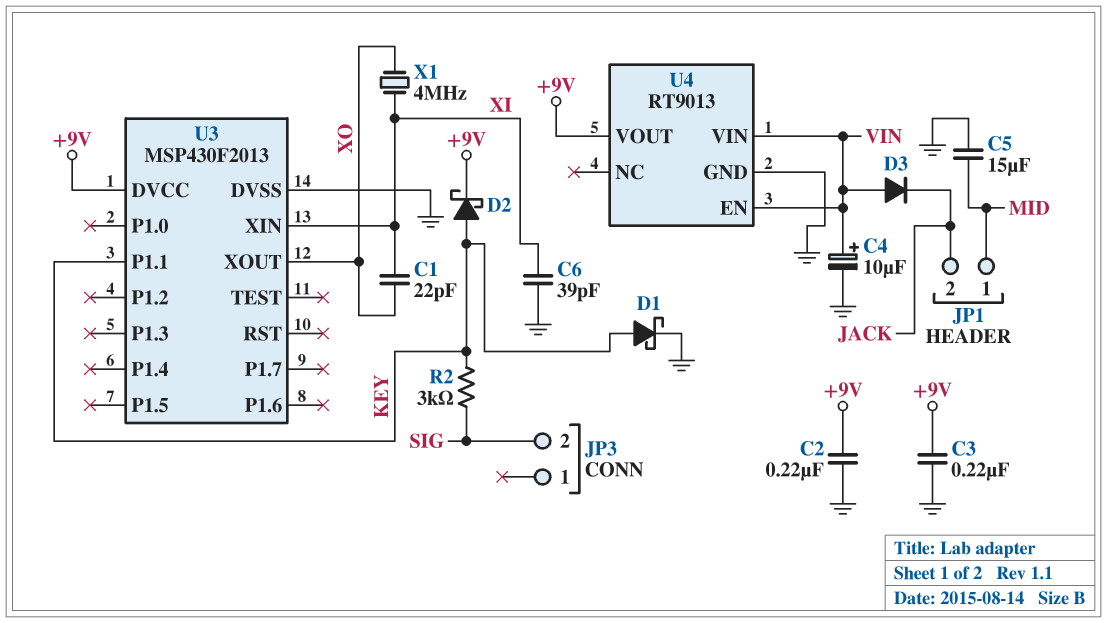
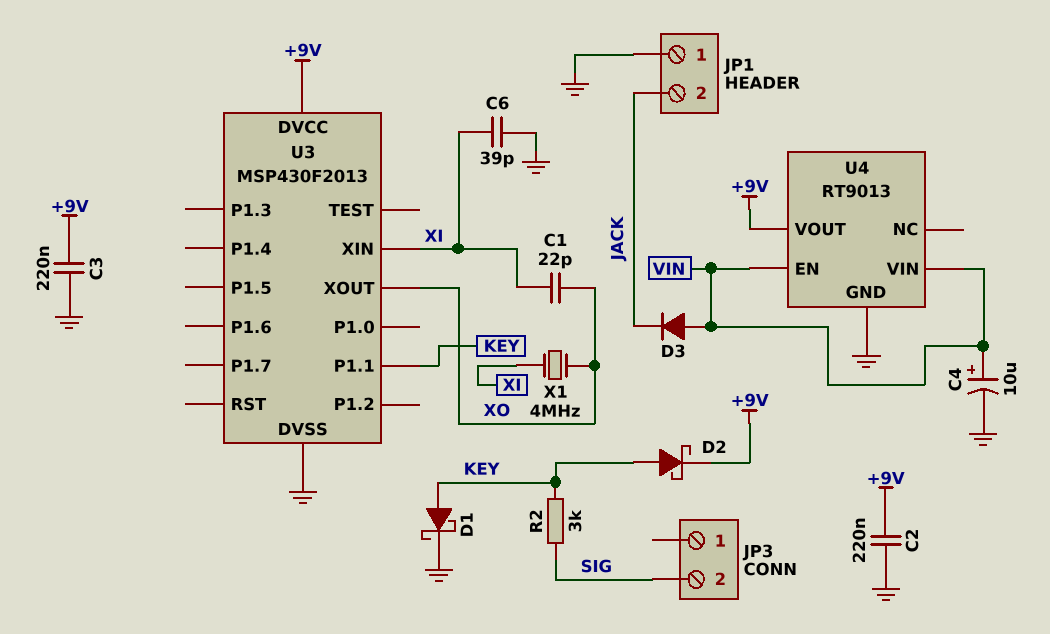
C5: 15uF (GND, MID) -> none
JP1 pin 1: MID -> GND

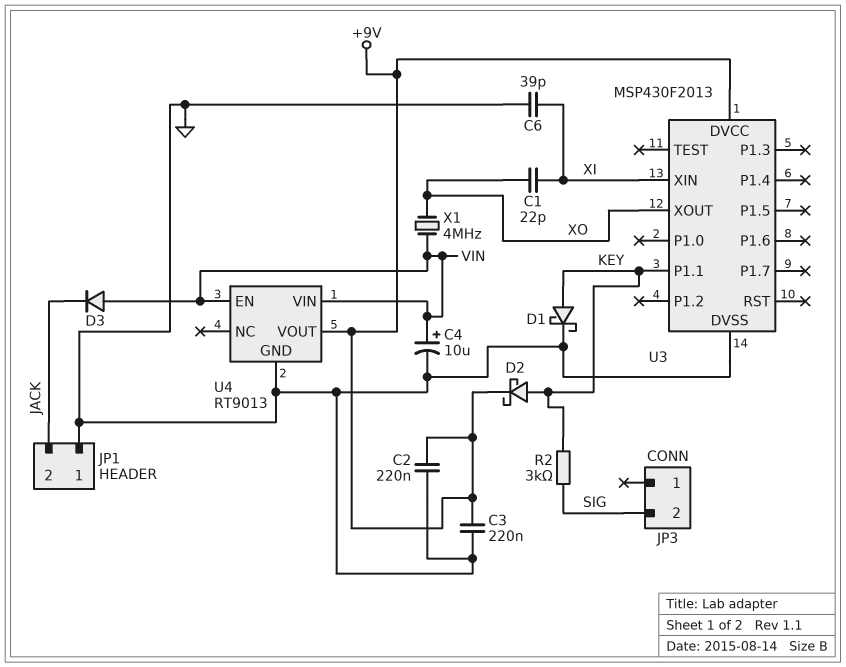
X1: 4MHz (XI, XO) -> 4MHz (VIN, XO)

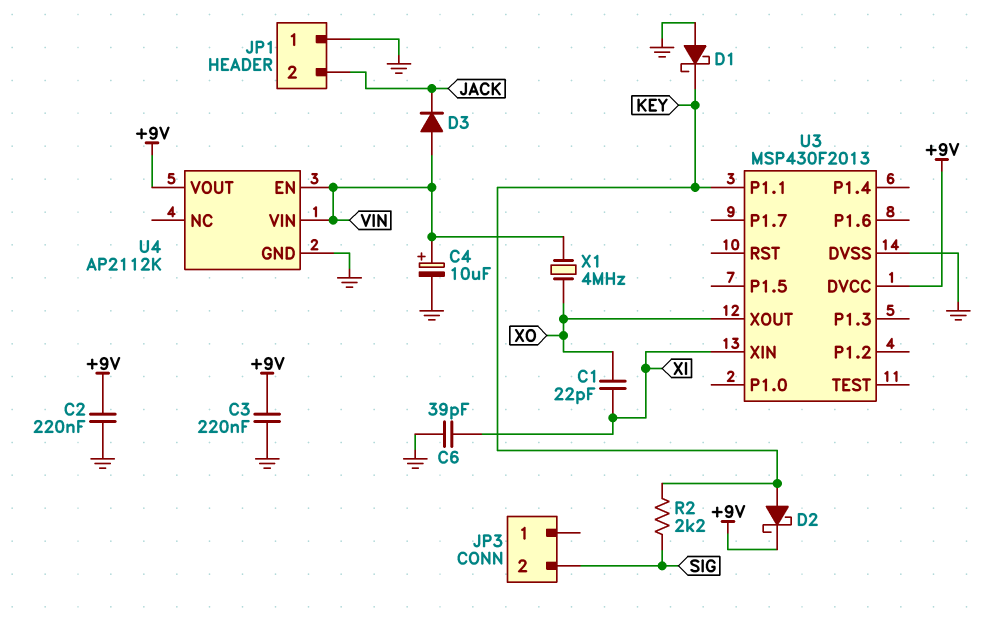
D1: schottky (A KEY, K GND) -> schottky (A GND, K KEY)
R2: 3k (KEY, SIG) -> 2.2k (KEY, SIG)
U4: RT9013 -> AP2112K

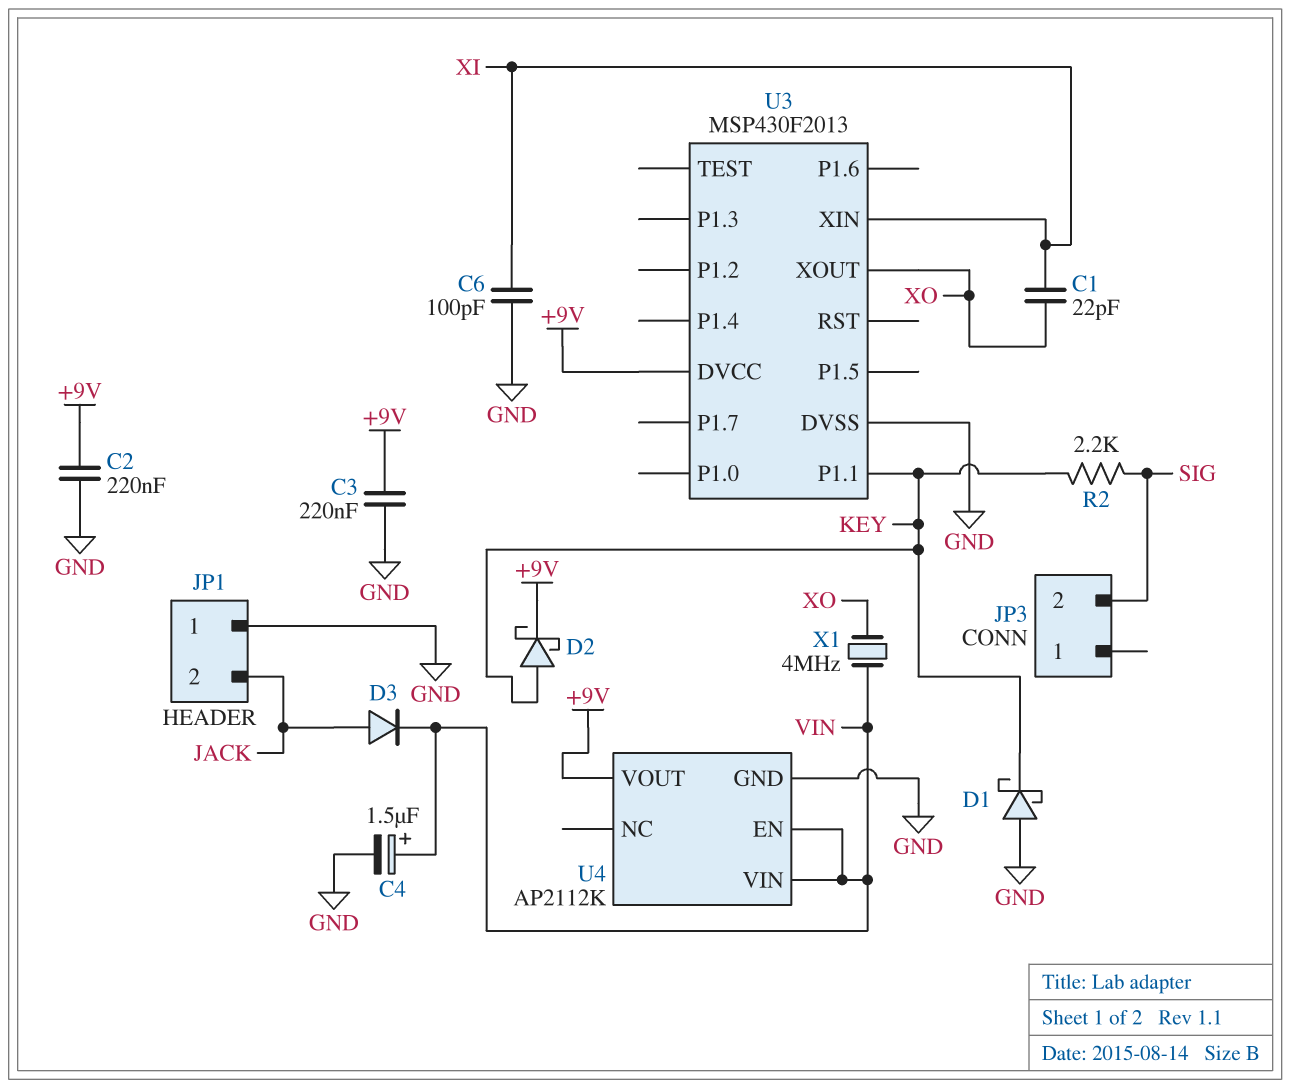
C4: 10uF (plus VIN, minus GND) -> 1.5uF (plus VIN, minus GND)
C6: 39pF (GND, XI) -> 100pF (GND, XI)
D3: diode (A VIN, K JACK) -> diode (A JACK, K VIN)

